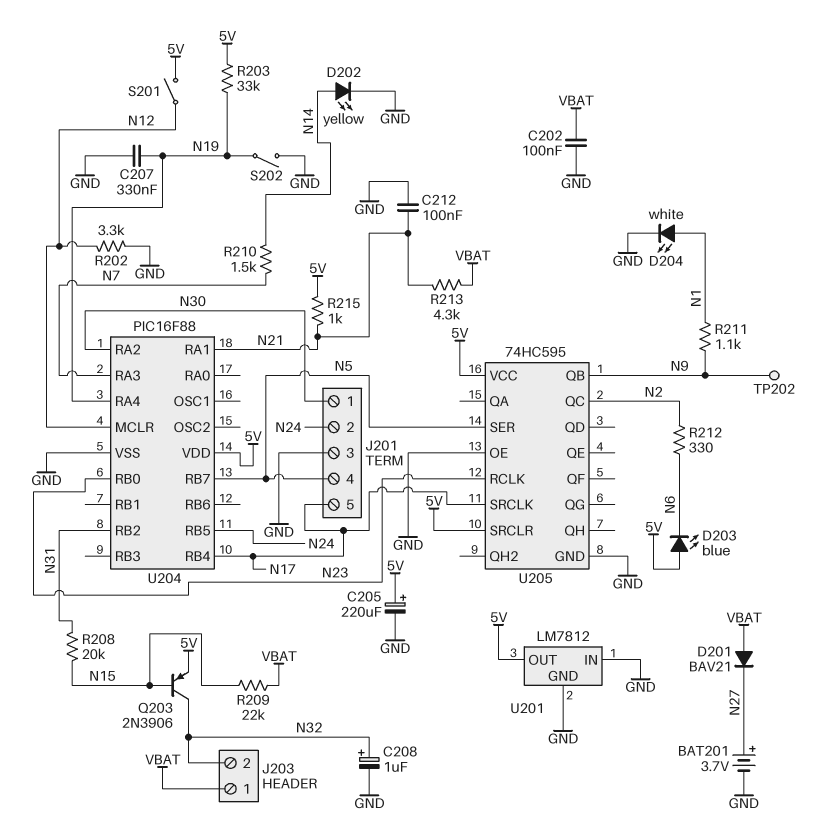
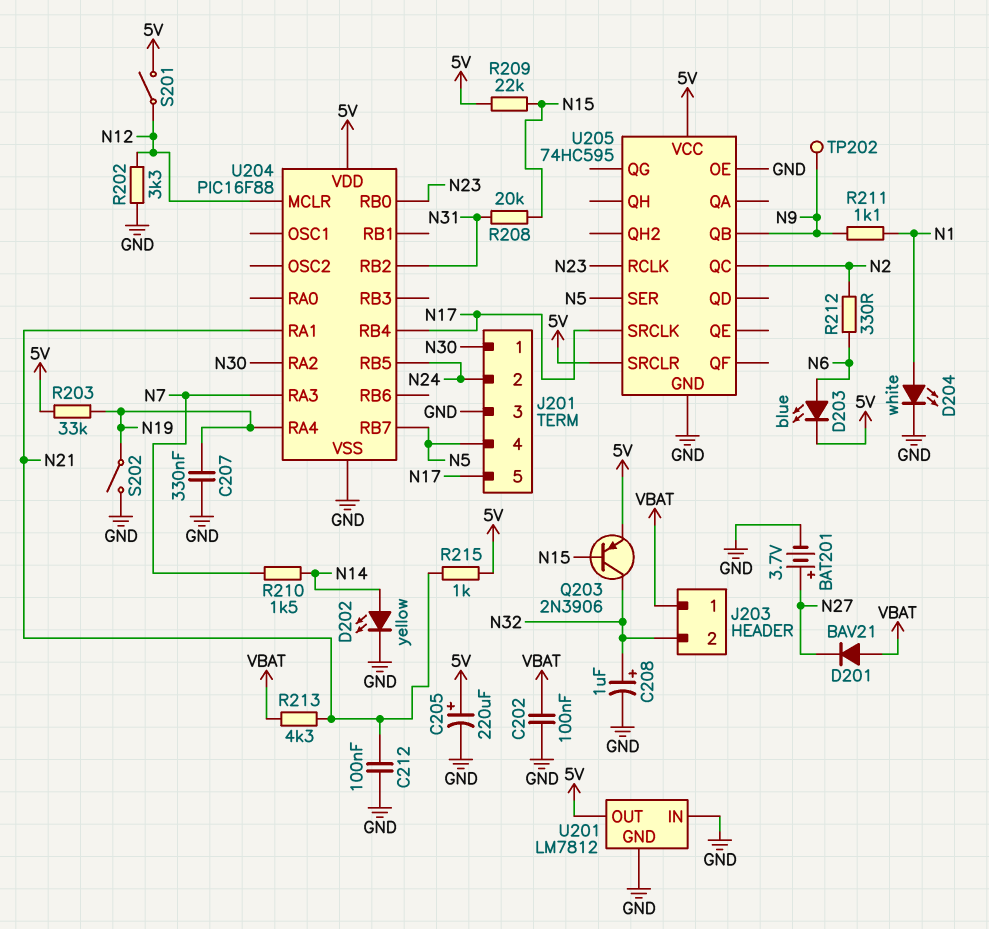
D203: LED blue (A 5V, K N6) -> LED blue (A N6, K 5V)
R209: 22k (N15, VBAT) -> 22k (5V, N15)

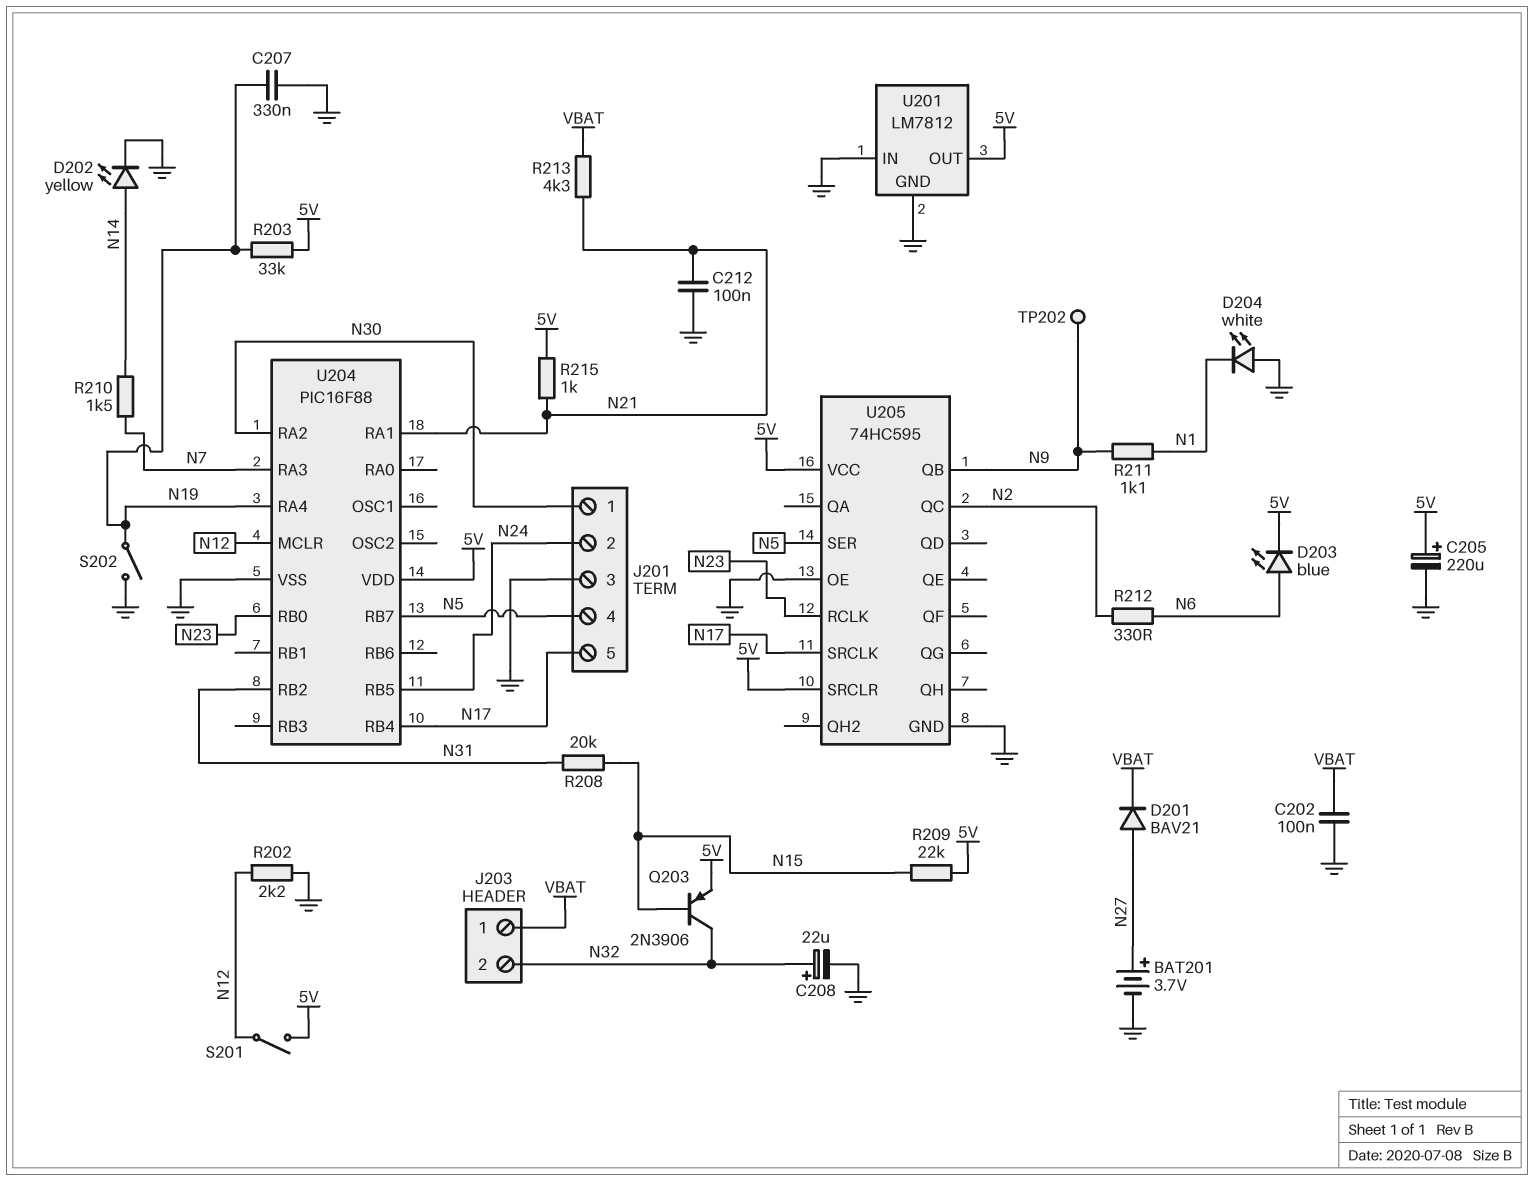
C208: 1uF (plus N32, minus GND) -> 22uF (plus N32, minus GND)
D201: diode BAV21 (A VBAT, K N27) -> diode BAV21 (A N27, K VBAT)
D204: LED white (A N1, K GND) -> LED white (A GND, K N1)
R202: 3.3k (GND, N12) -> 2.2k (GND, N12)

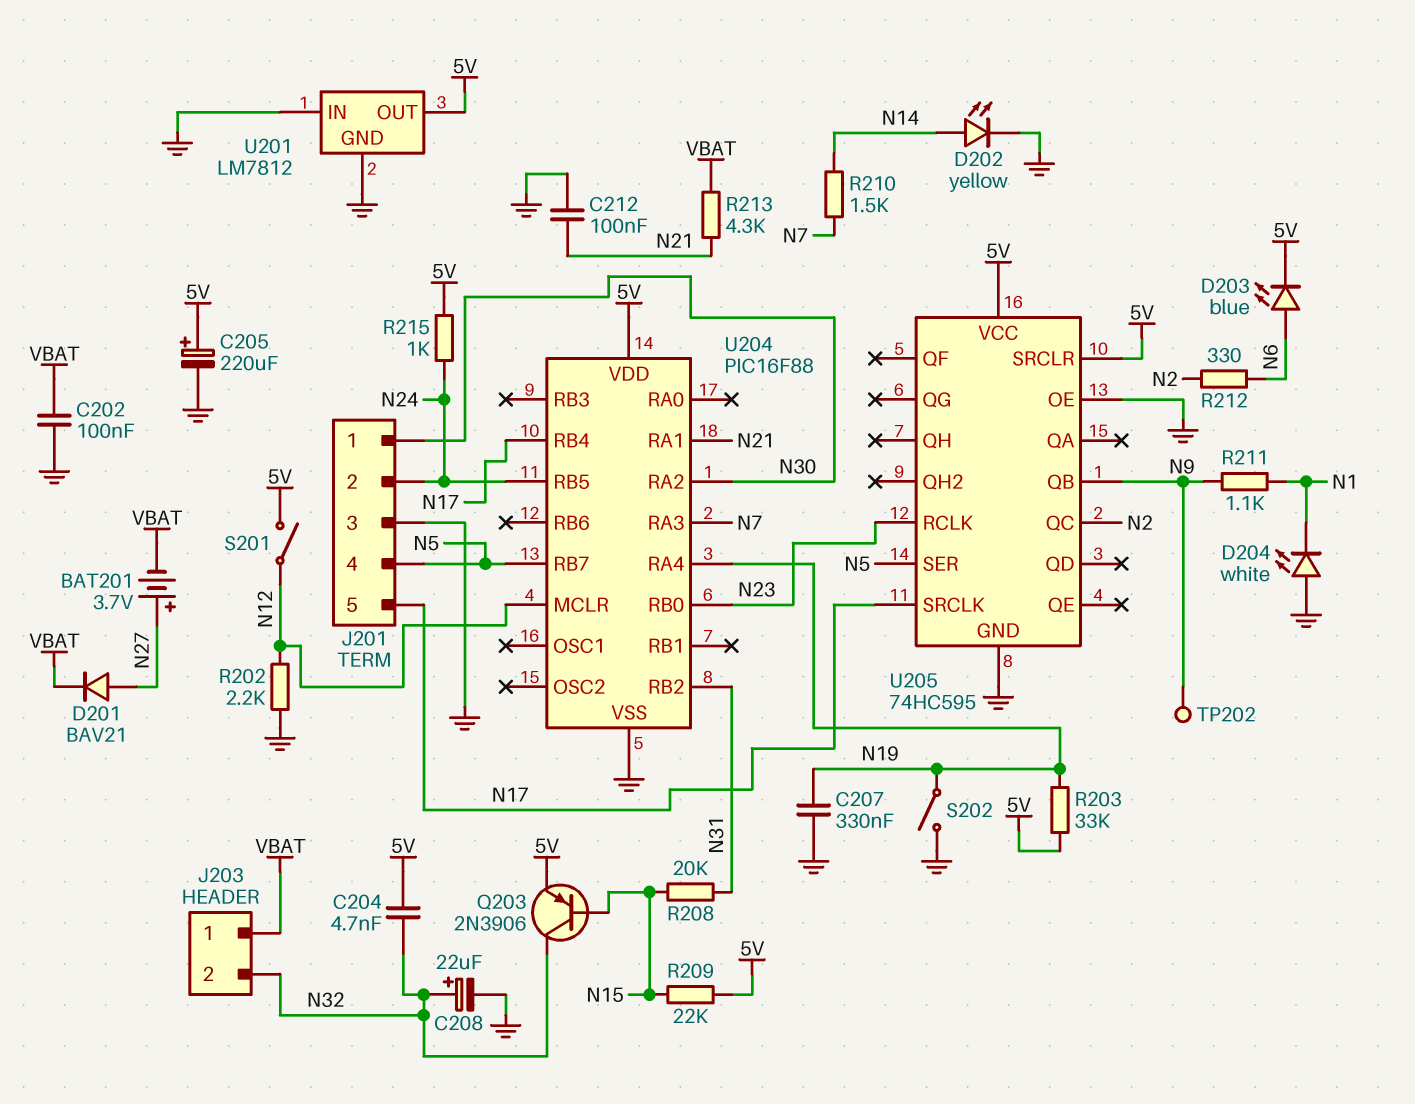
BAT201: 3.7V (plus N27, minus GND) -> 3.7V (plus N27, minus VBAT)
C204: none -> 4.7nF (5V, N32)
R215: 1k (5V, N21) -> 1k (5V, N24)

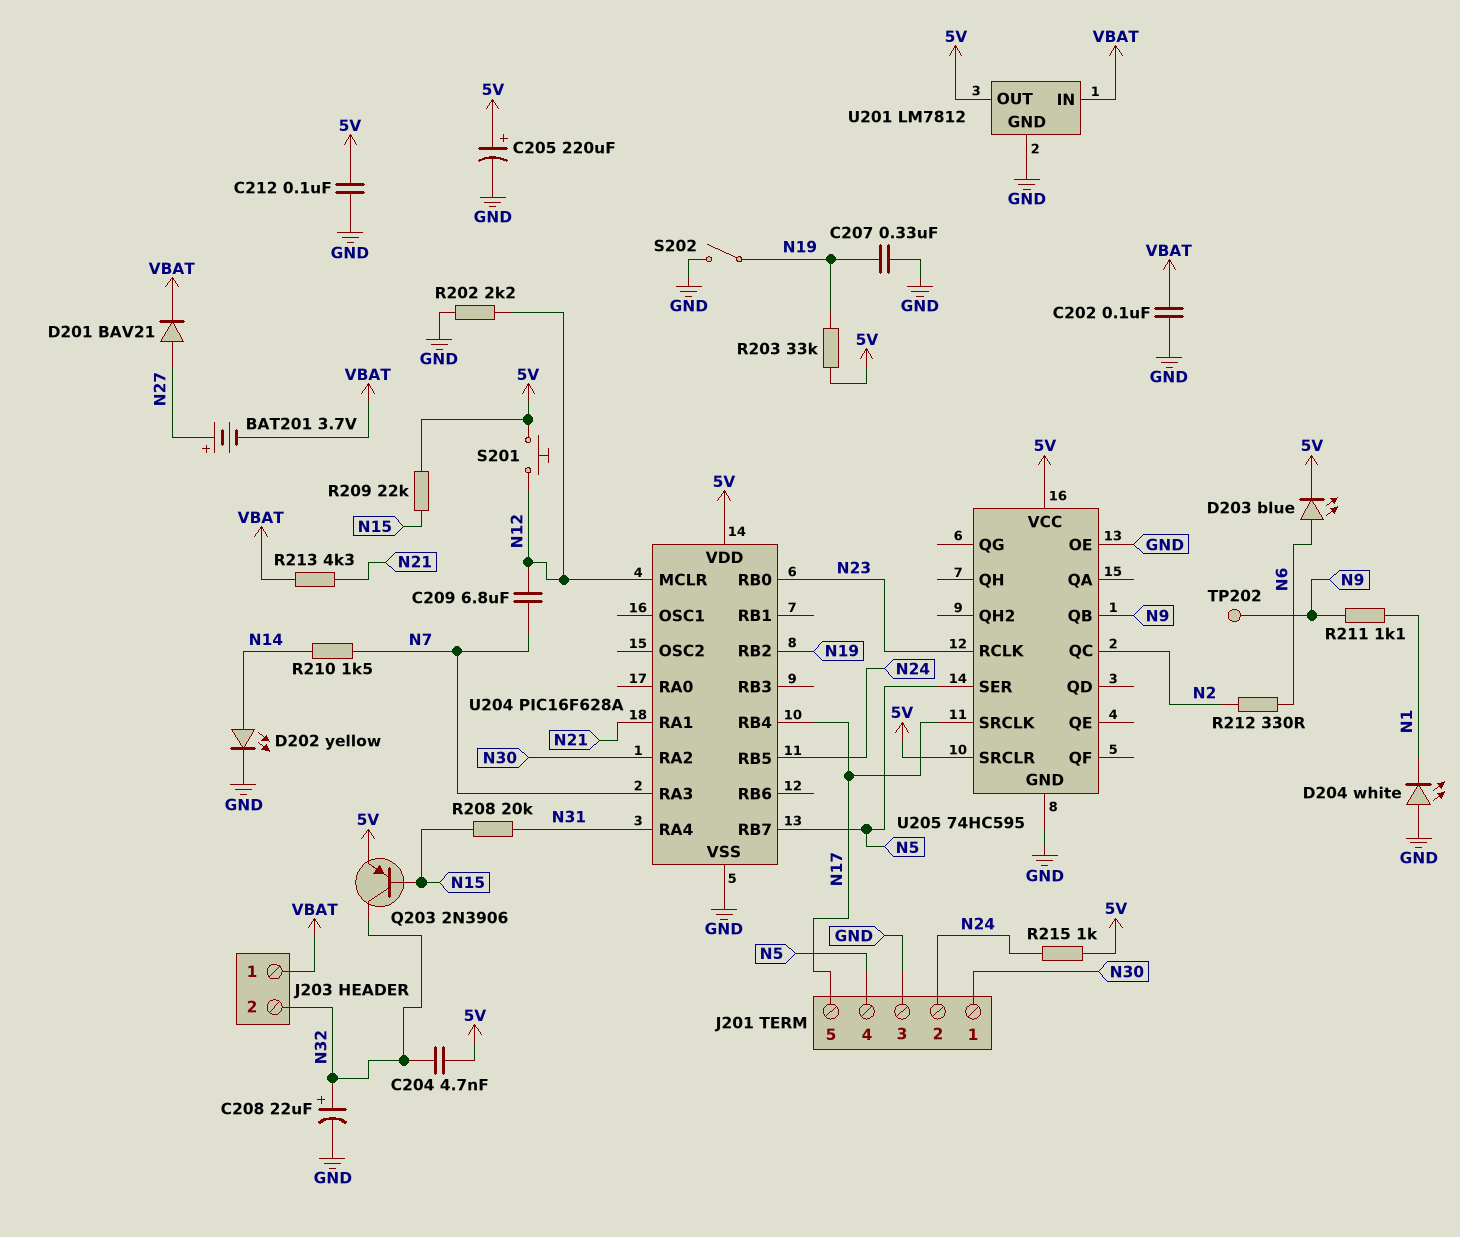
C209: none -> 6.8uF (N7, N12)
C212: 100nF (GND, N21) -> 100nF (5V, GND)
S201: switch (5V, N12) -> button (5V, N12)
U201 pin IN: GND -> VBAT
U204: PIC16F88 -> PIC16F628A
U204 pin RA4: N19 -> N31
U204 pin RB2: N31 -> N19

